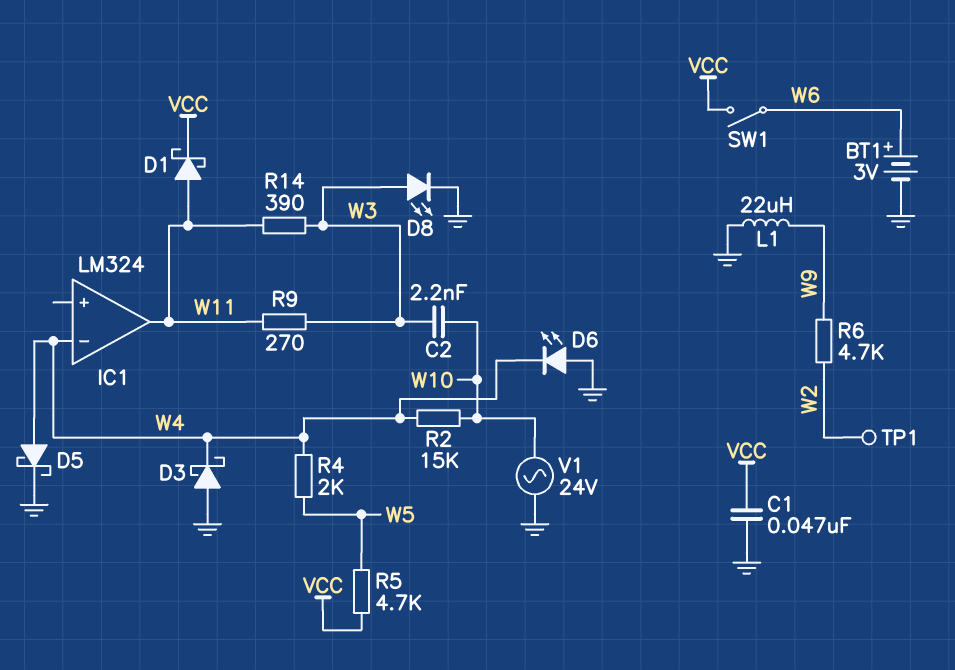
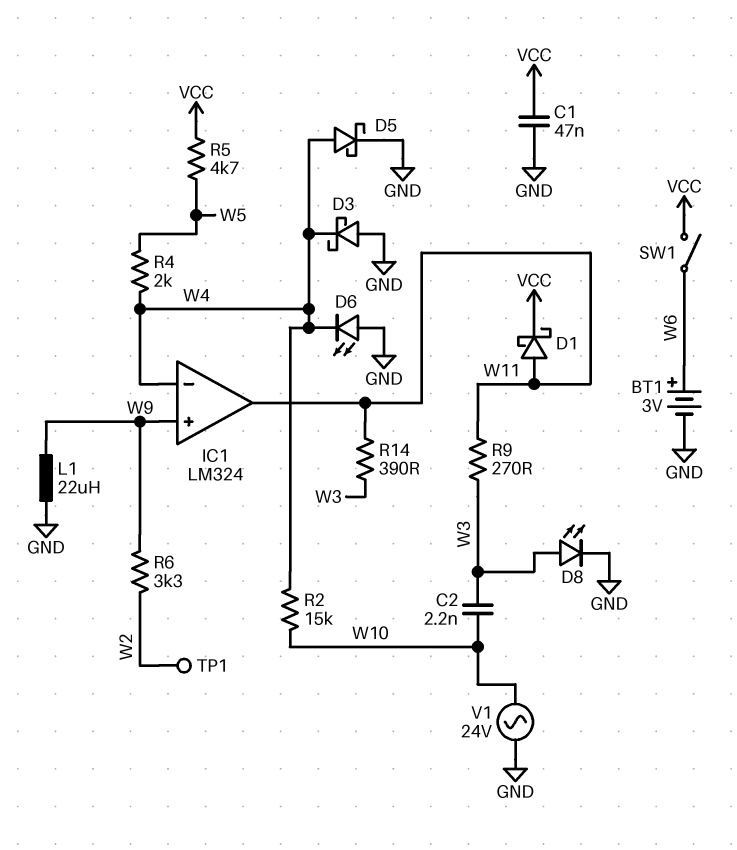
IC1 pin in+: none -> W9
R6: 4.7k (W2, W9) -> 3.3k (W2, W9)

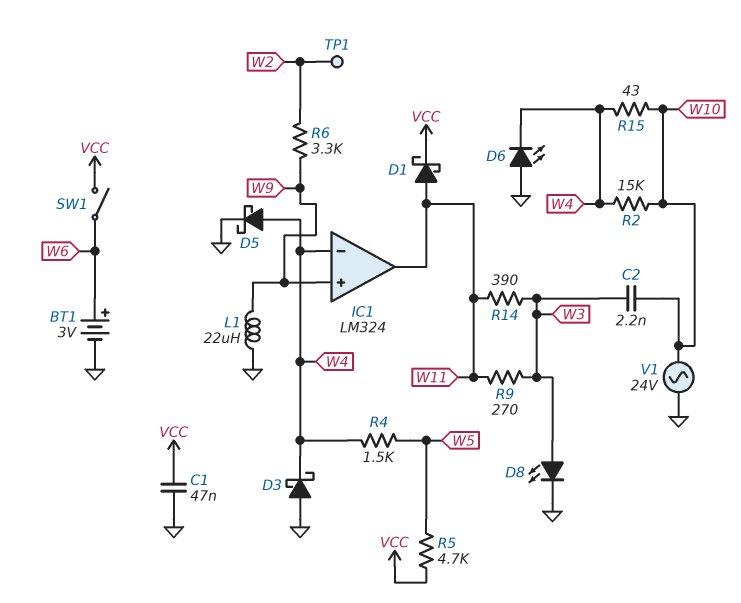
R4: 2k (W4, W5) -> 1.5k (W4, W5)
R15: none -> 43 (W4, W10)

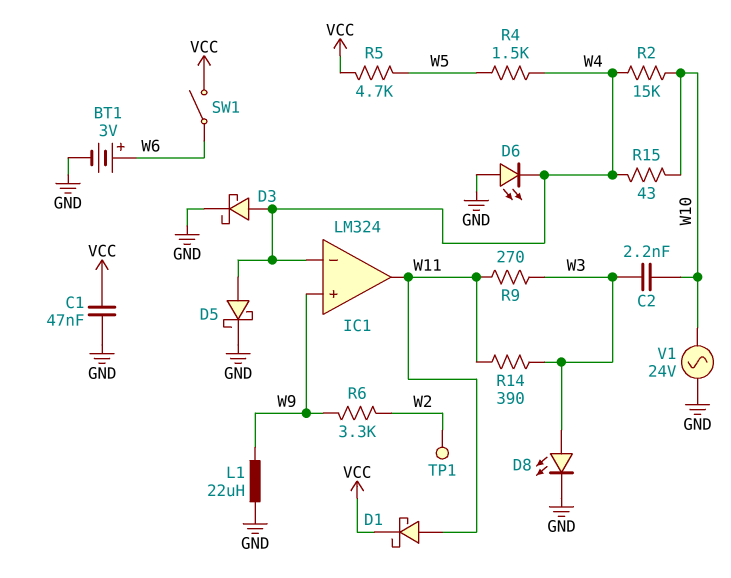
D3: schottky (A GND, K W4) -> schottky (A W4, K GND)

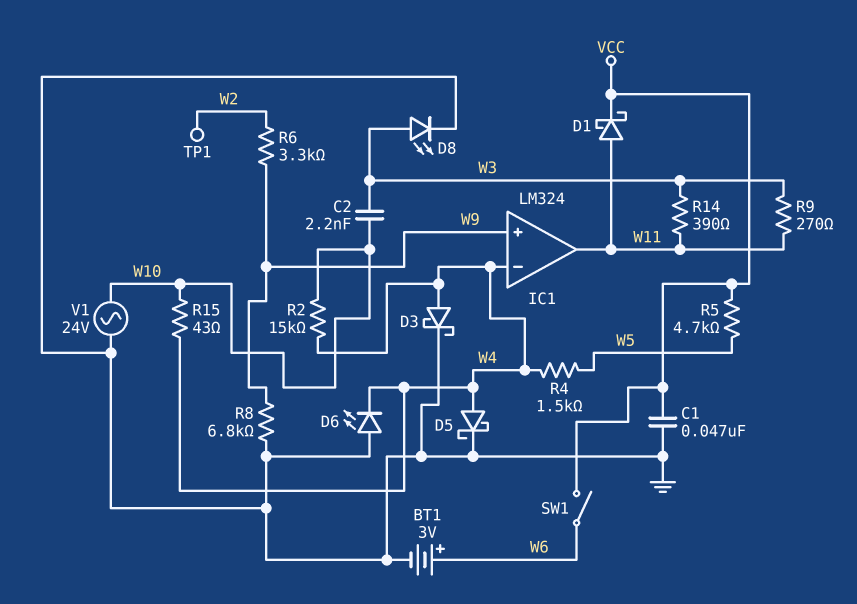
L1: 22uH (GND, W9) -> none
R8: none -> 6.8k (GND, W9)

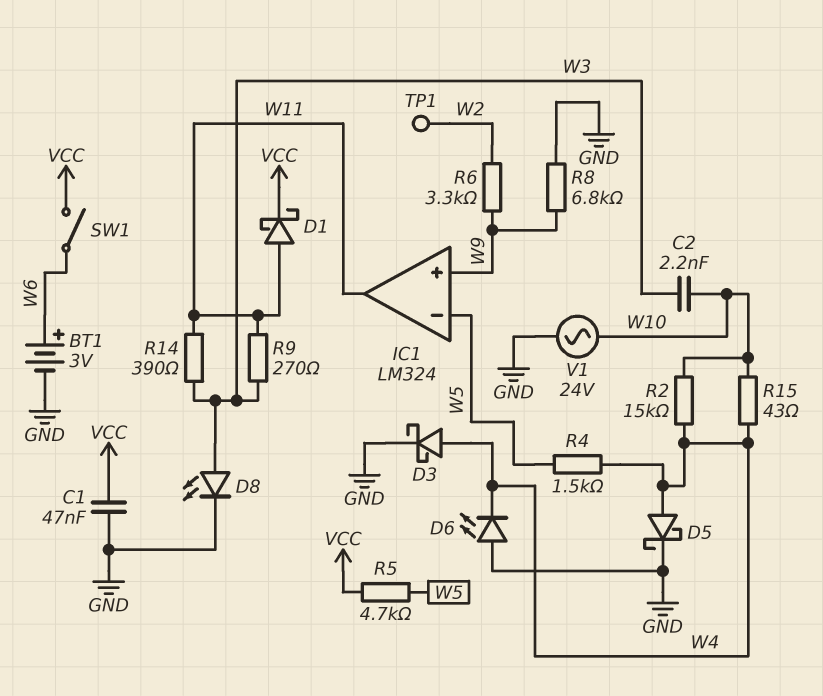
IC1 pin in-: W4 -> W5

